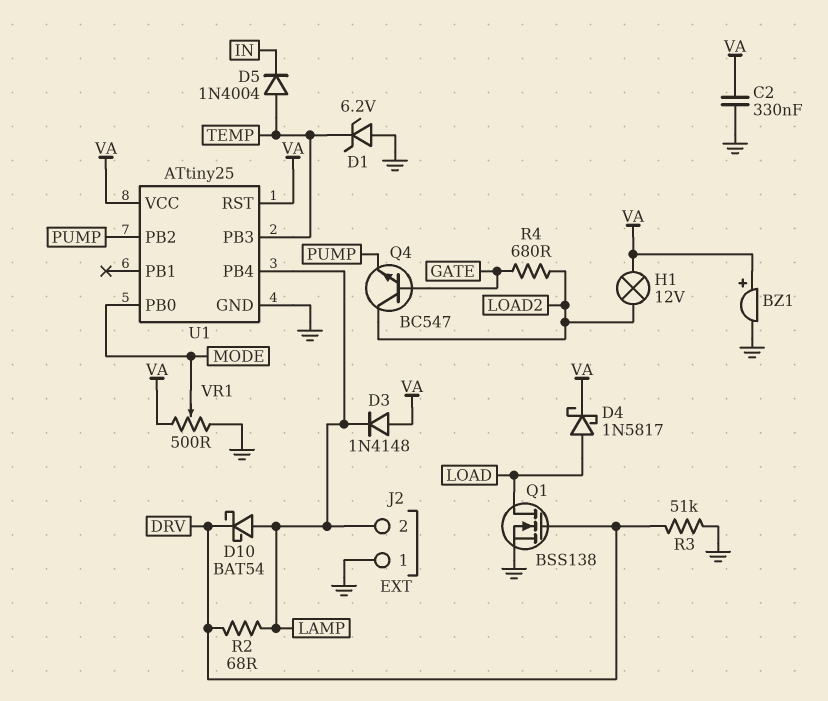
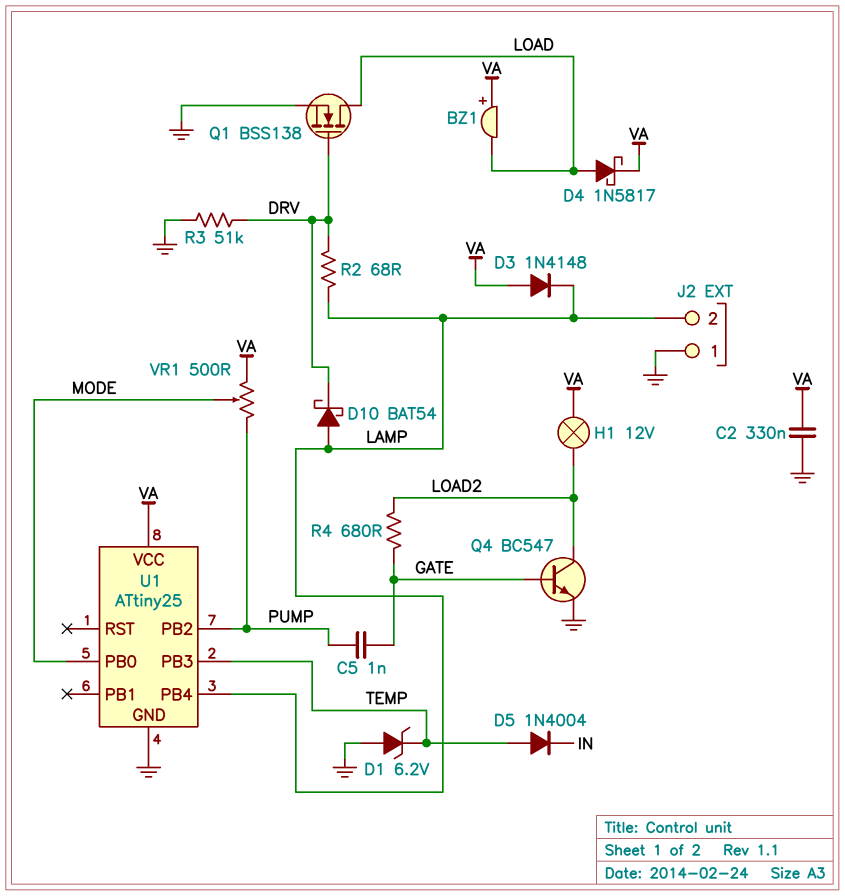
BZ1: buzzer (plus VA, minus GND) -> buzzer (plus VA, minus LOAD)
C5: none -> 1nF (GATE, PUMP)
Q4: NPN BC547 (B GATE, C LOAD2, E PUMP) -> NPN BC547 (B GATE, C LOAD2, E GND)
U1 pin RST: VA -> none
VR1: 500 (GND, VA, wiper MODE) -> 500 (PUMP, VA, wiper MODE)

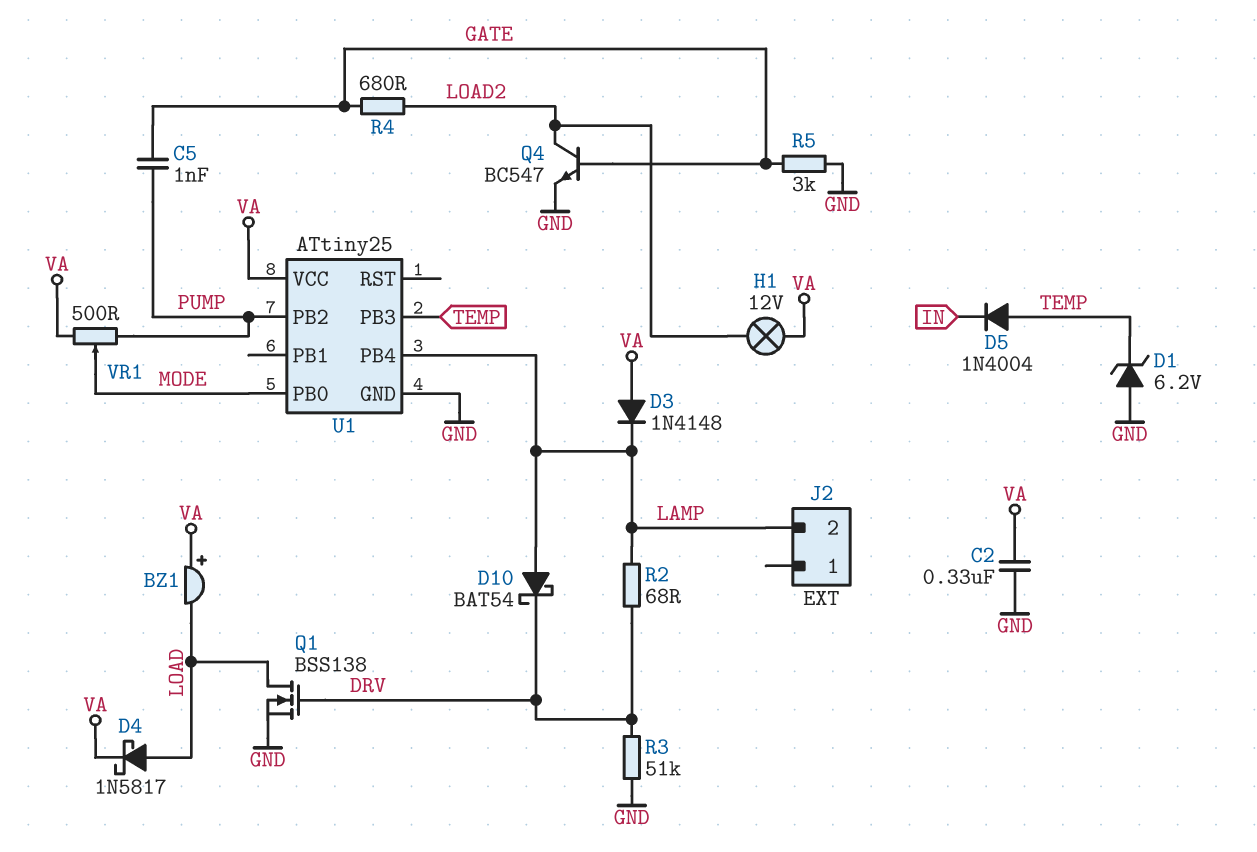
J2 pin 1: GND -> none
R5: none -> 3k (GATE, GND)

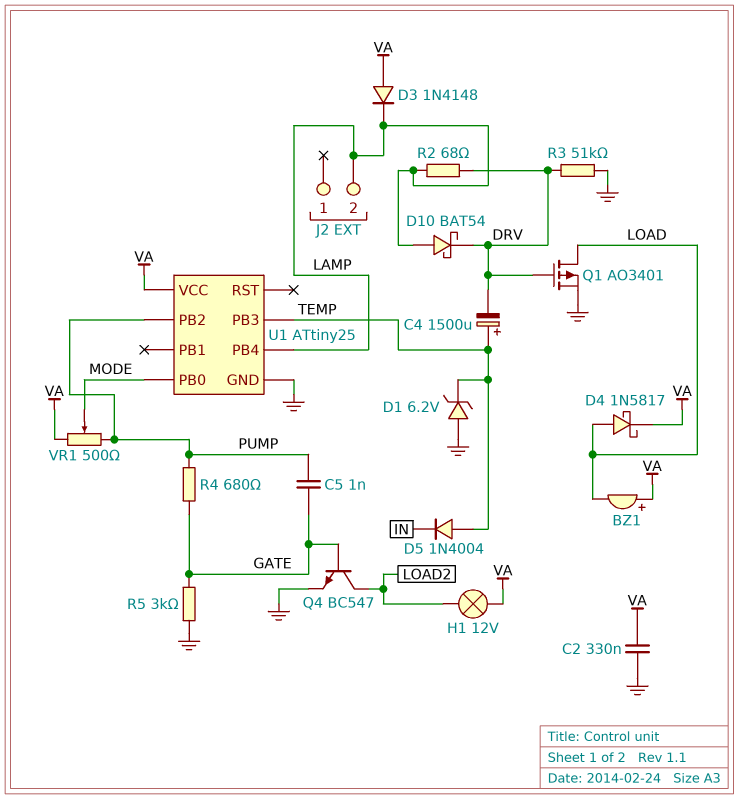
C4: none -> 1500uF (plus TEMP, minus DRV)
Q1: NMOS BSS138 (G DRV, D LOAD, S GND) -> PMOS AO3401 (G DRV, D LOAD, S GND)
R4: 680 (GATE, LOAD2) -> 680 (GATE, PUMP)

